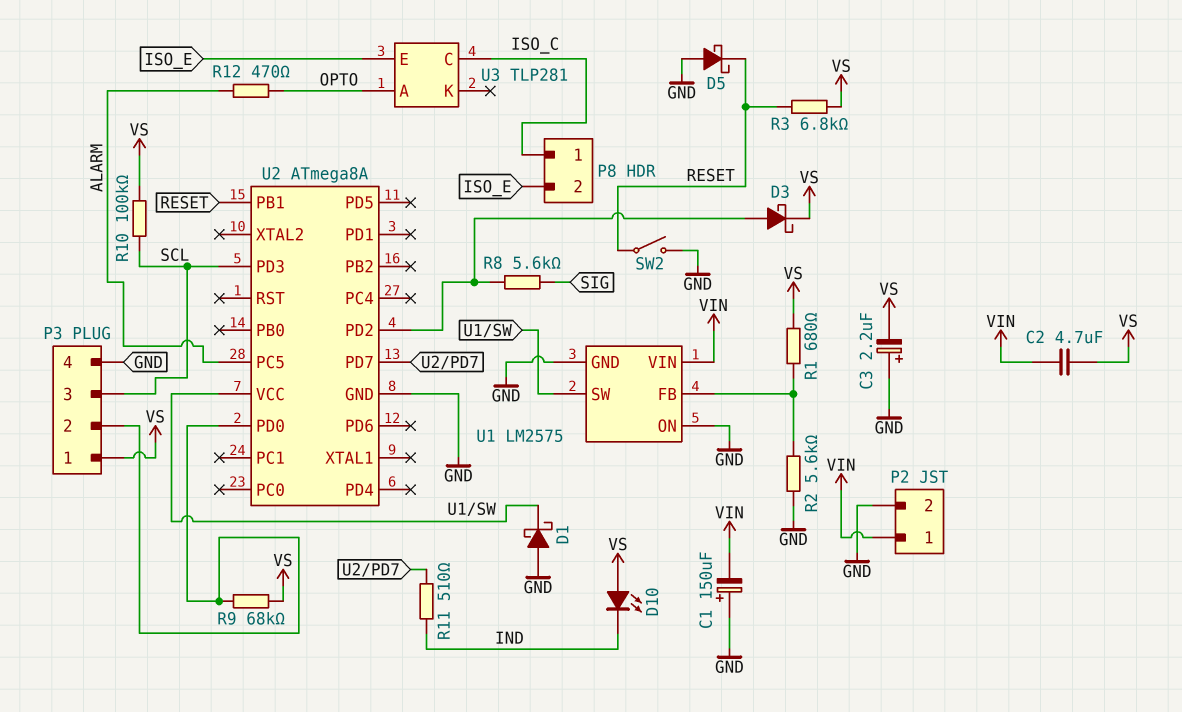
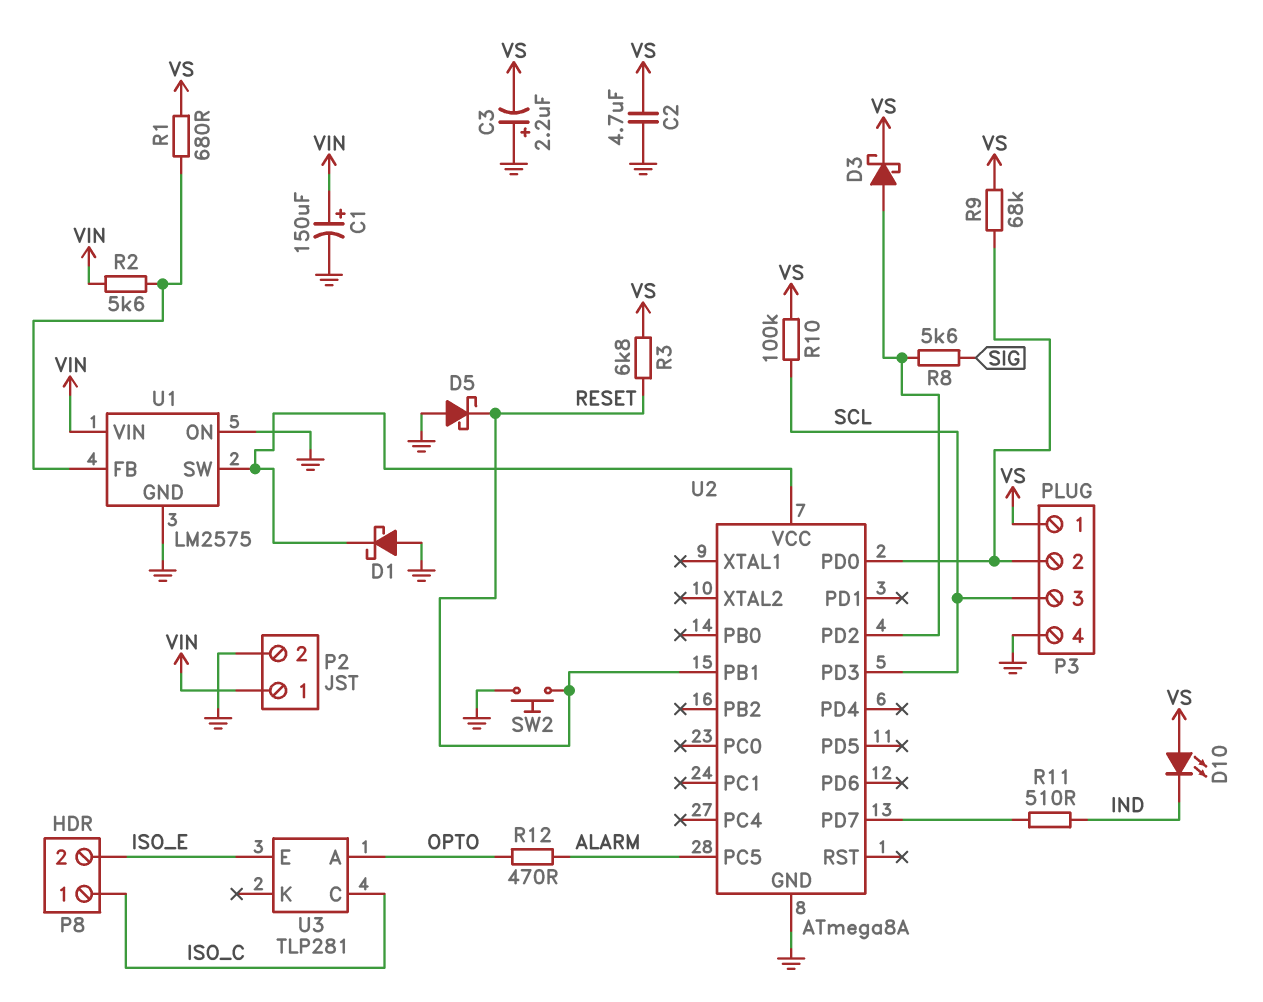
C1: 150uF (plus GND, minus VIN) -> 150uF (plus VIN, minus GND)
C2: 4.7uF (VIN, VS) -> 4.7uF (GND, VS)
R2: 5.6k (GND, U1/FB) -> 5.6k (U1/FB, VIN)
SW2: switch (GND, RESET) -> button (GND, RESET)

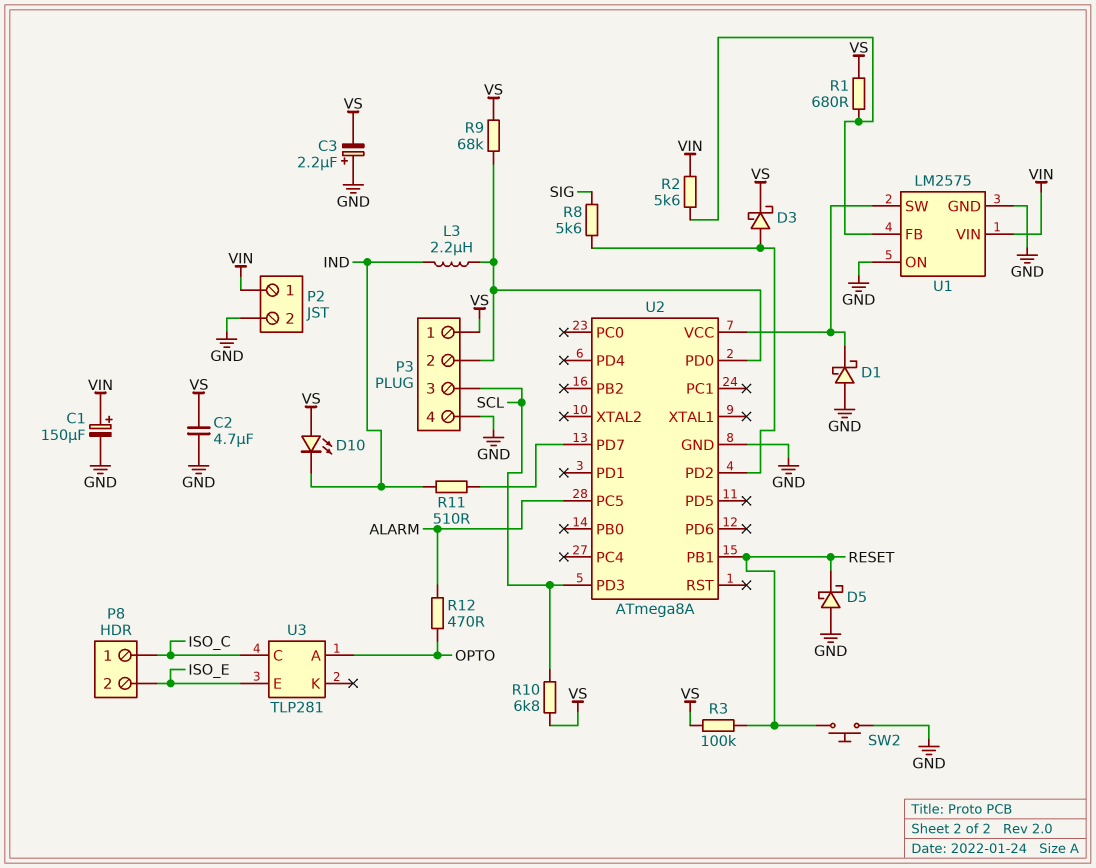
L3: none -> 2.2uH (IND, P3/2)
R3: 6.8k (RESET, VS) -> 100k (RESET, VS)
R10: 100k (SCL, VS) -> 6.8k (SCL, VS)

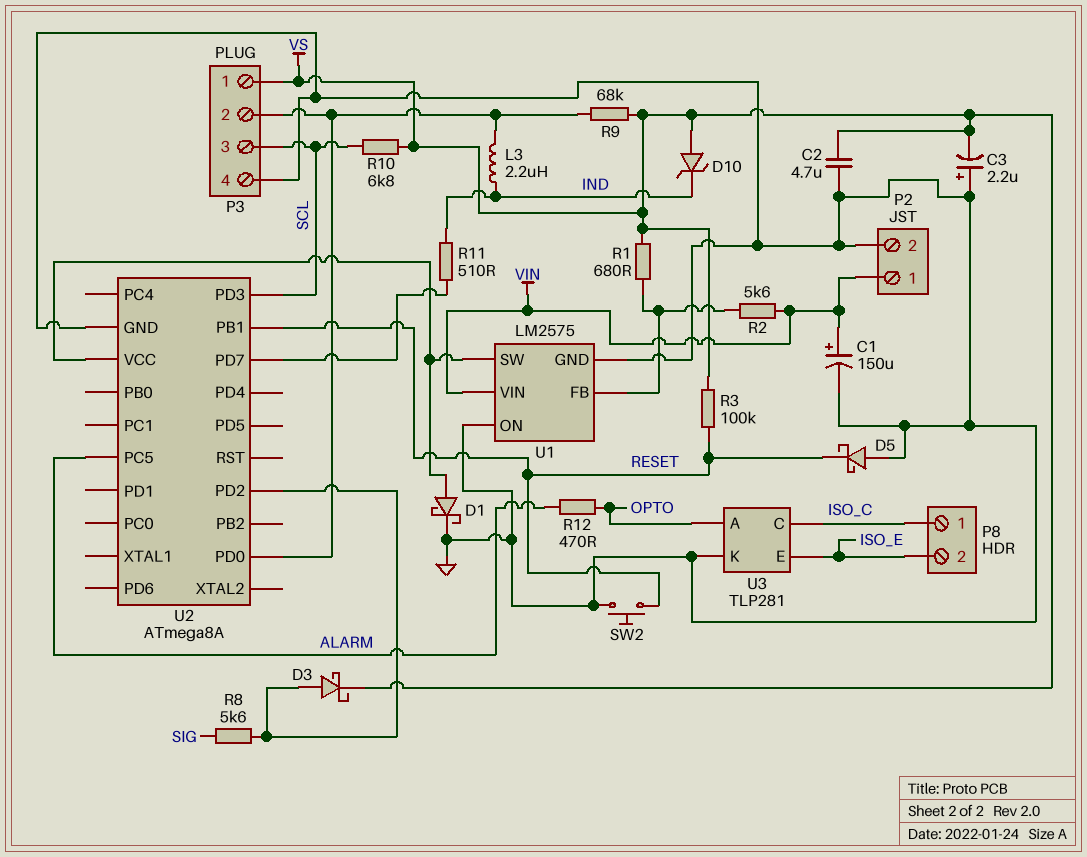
D1: schottky (A GND, K U1/SW) -> schottky (A U1/SW, K GND)
D10: LED (A VS, K IND) -> zener (A VS, K IND)
U3 pin K: none -> GND

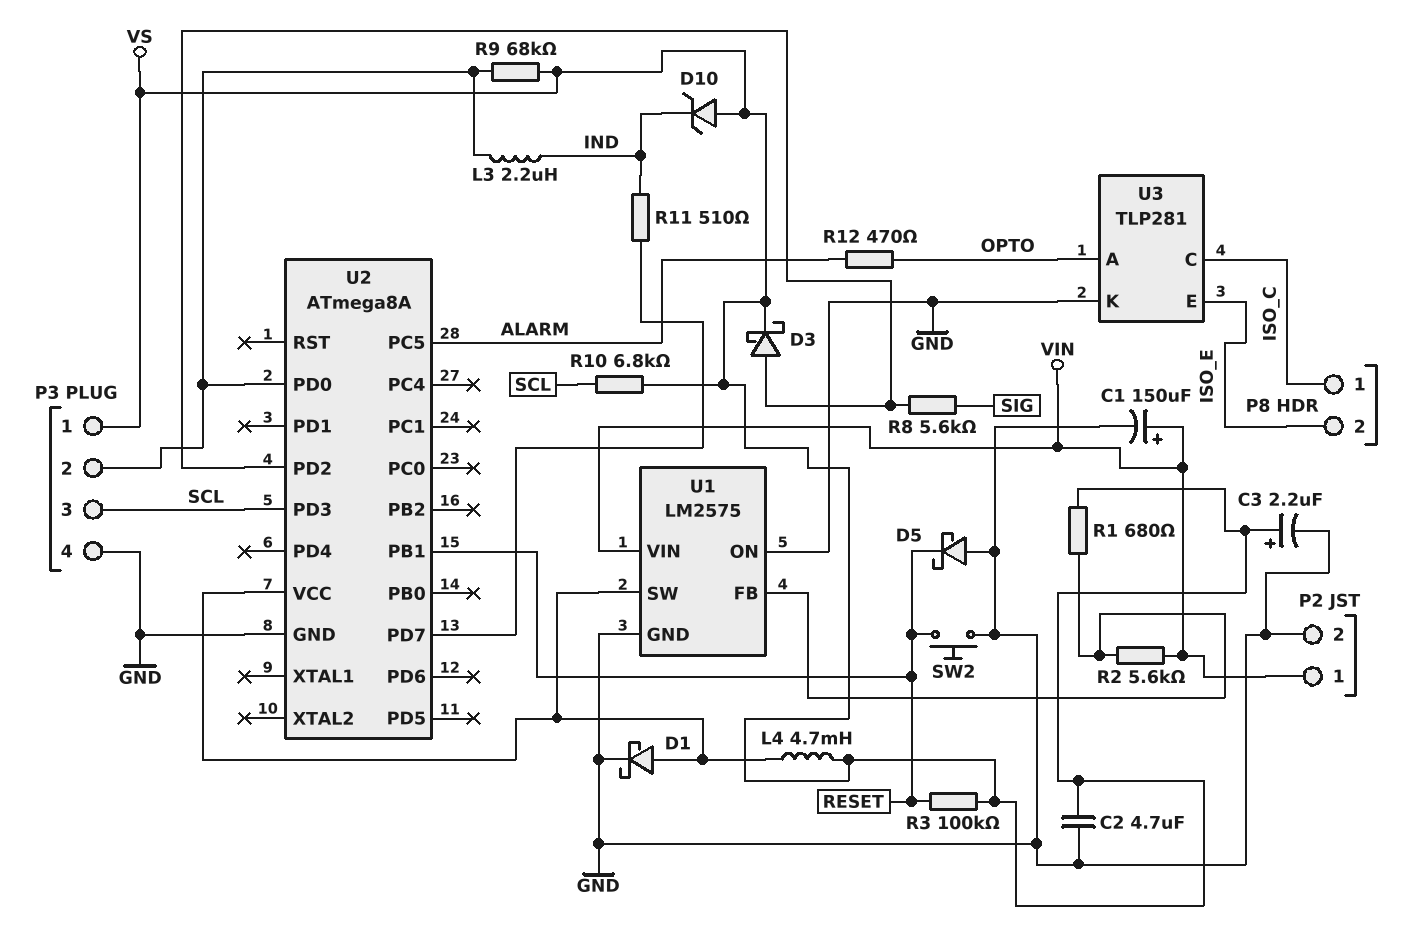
C3: 2.2uF (plus GND, minus VS) -> 2.2uF (plus VS, minus GND)
L4: none -> 4.7mH (U1/SW, VS)

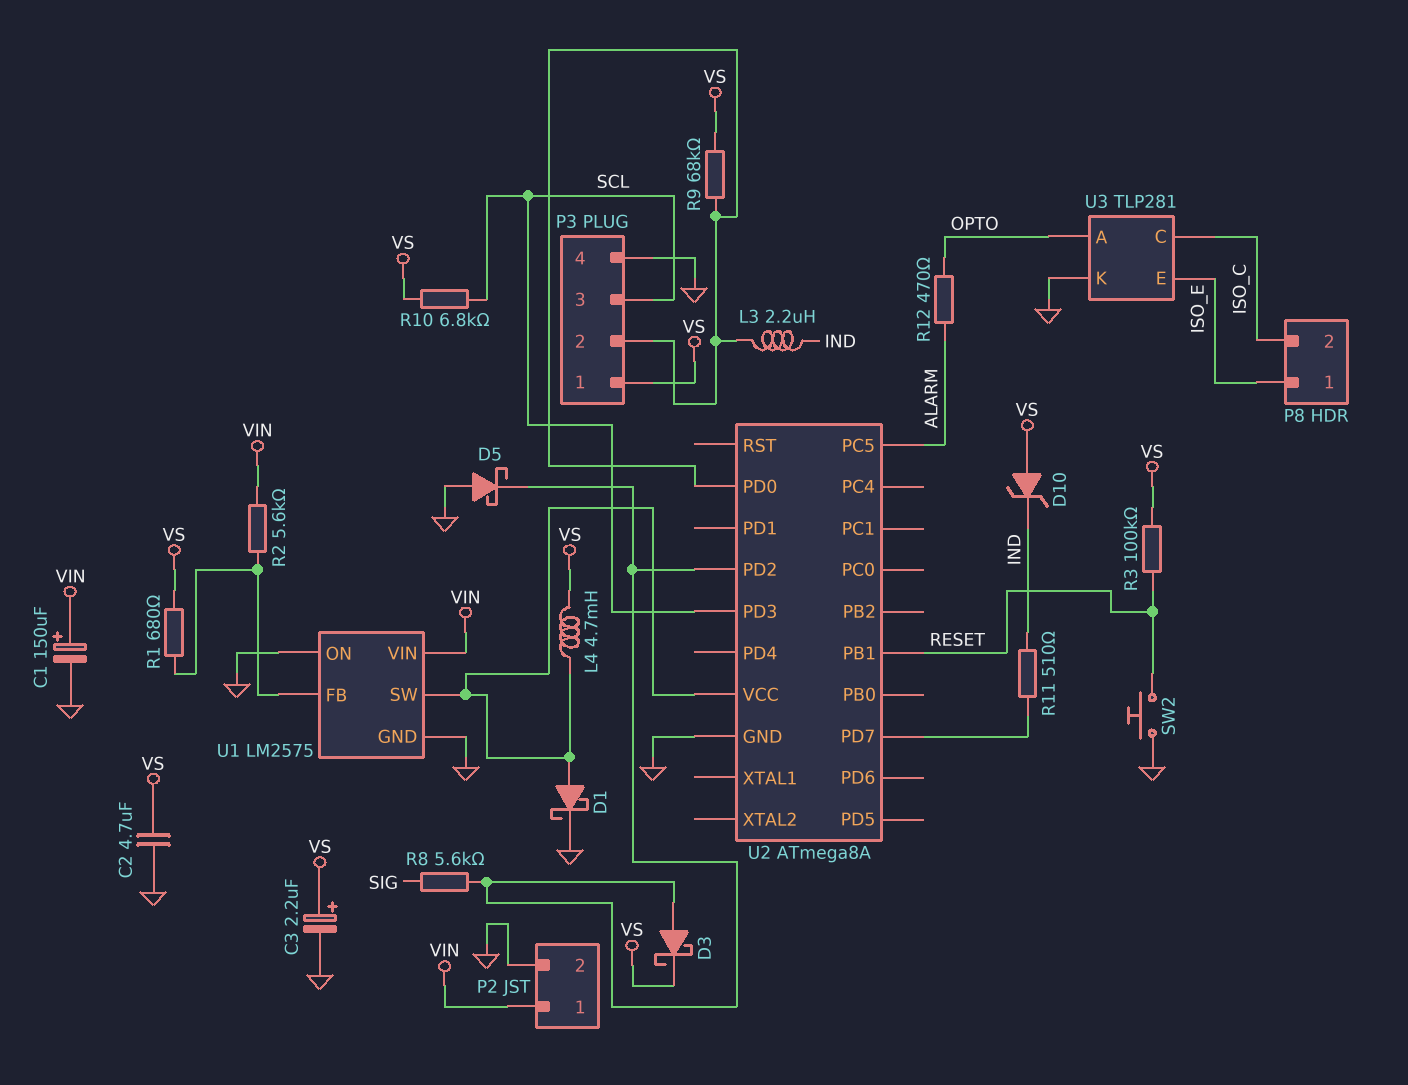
D5: schottky (A GND, K RESET) -> schottky (A GND, K U2/PD2)
P8 pin 1: ISO_C -> ISO_E
P8 pin 2: ISO_E -> ISO_C

